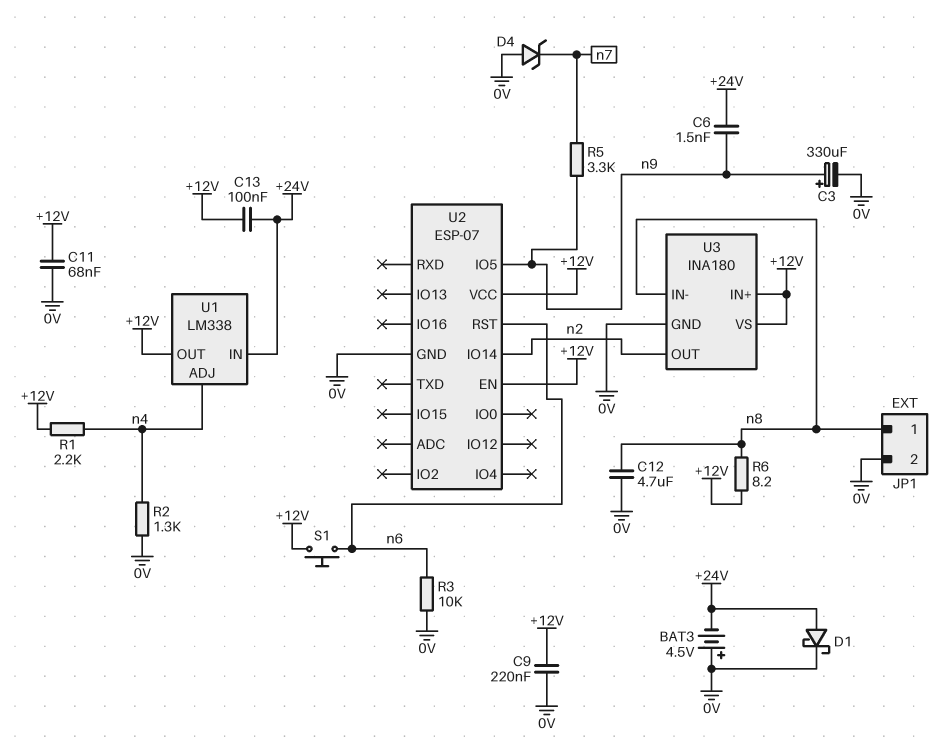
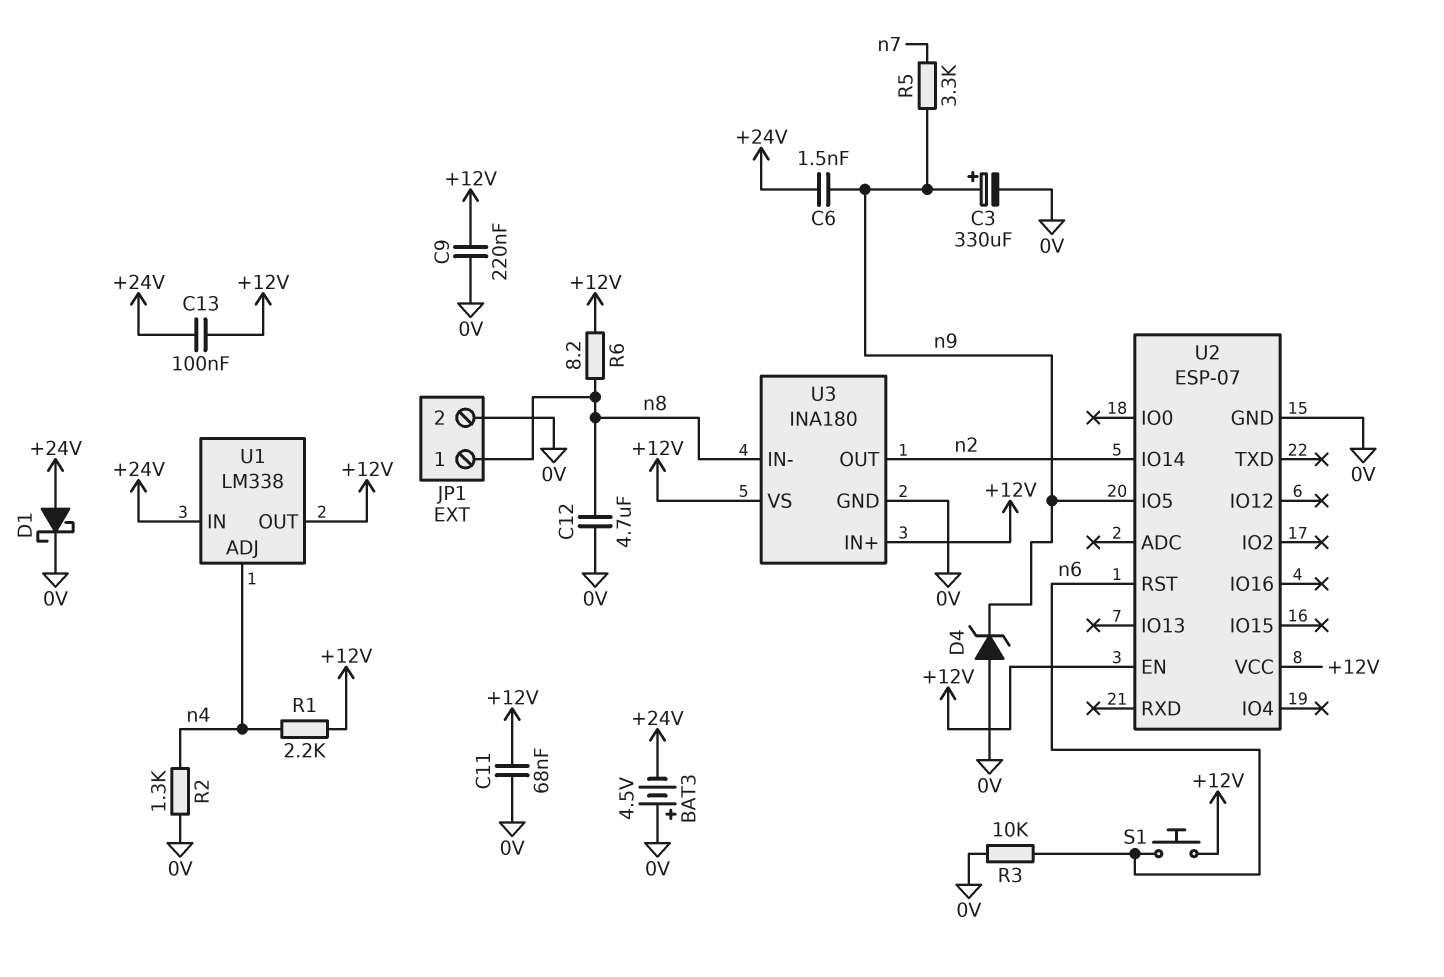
D4: zener (A 0V, K n7) -> zener (A 0V, K n9)

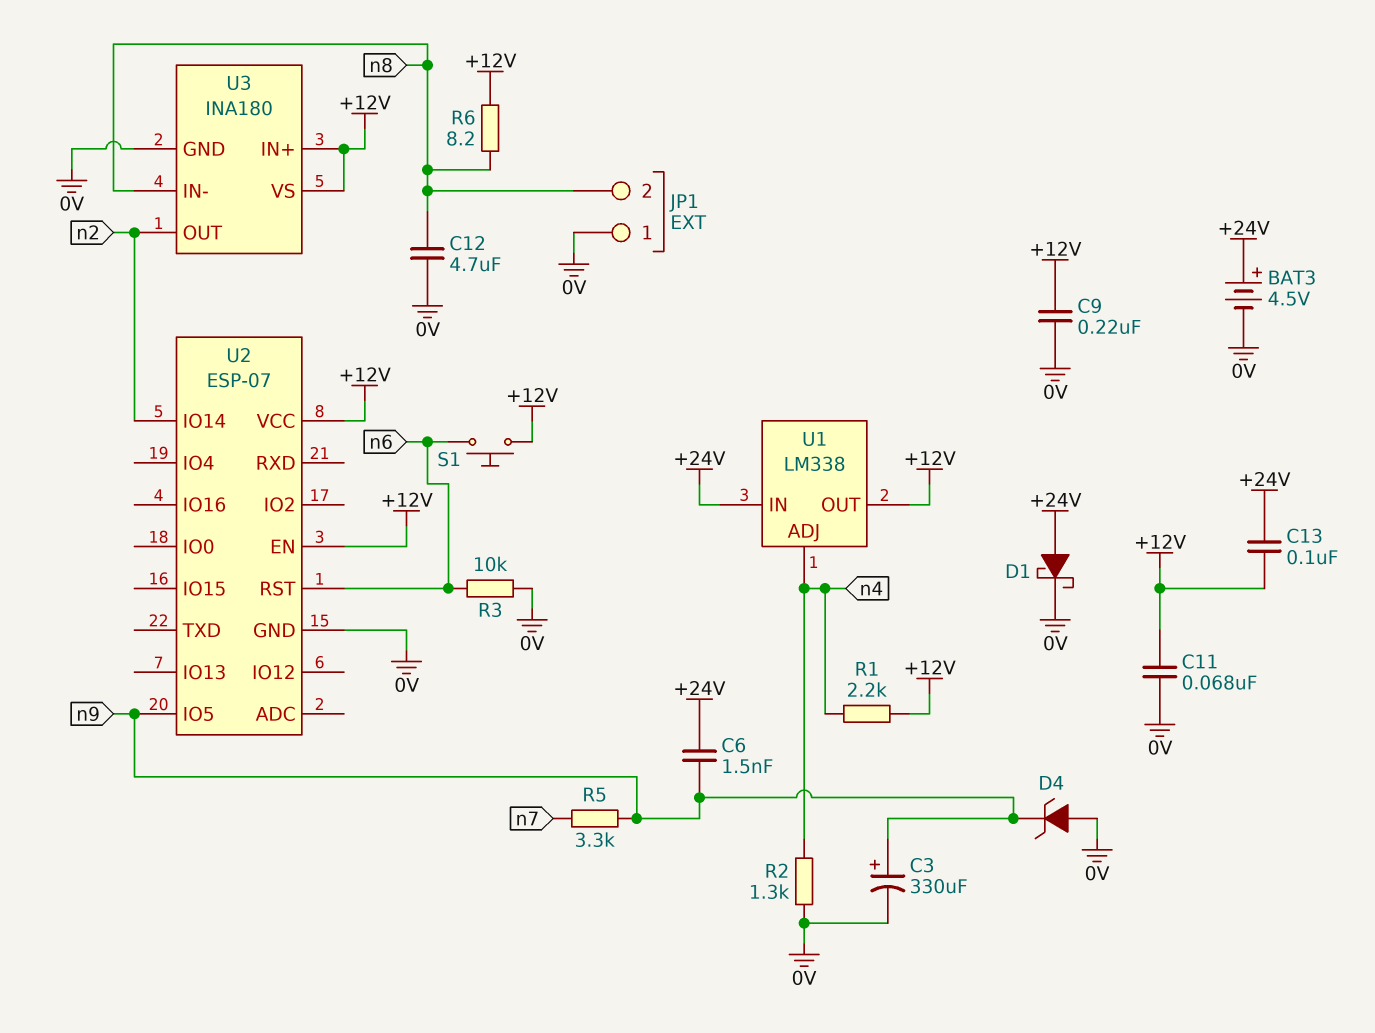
BAT3: 4.5V (plus 0V, minus +24V) -> 4.5V (plus +24V, minus 0V)
JP1 pin 1: n8 -> 0V
JP1 pin 2: 0V -> n8

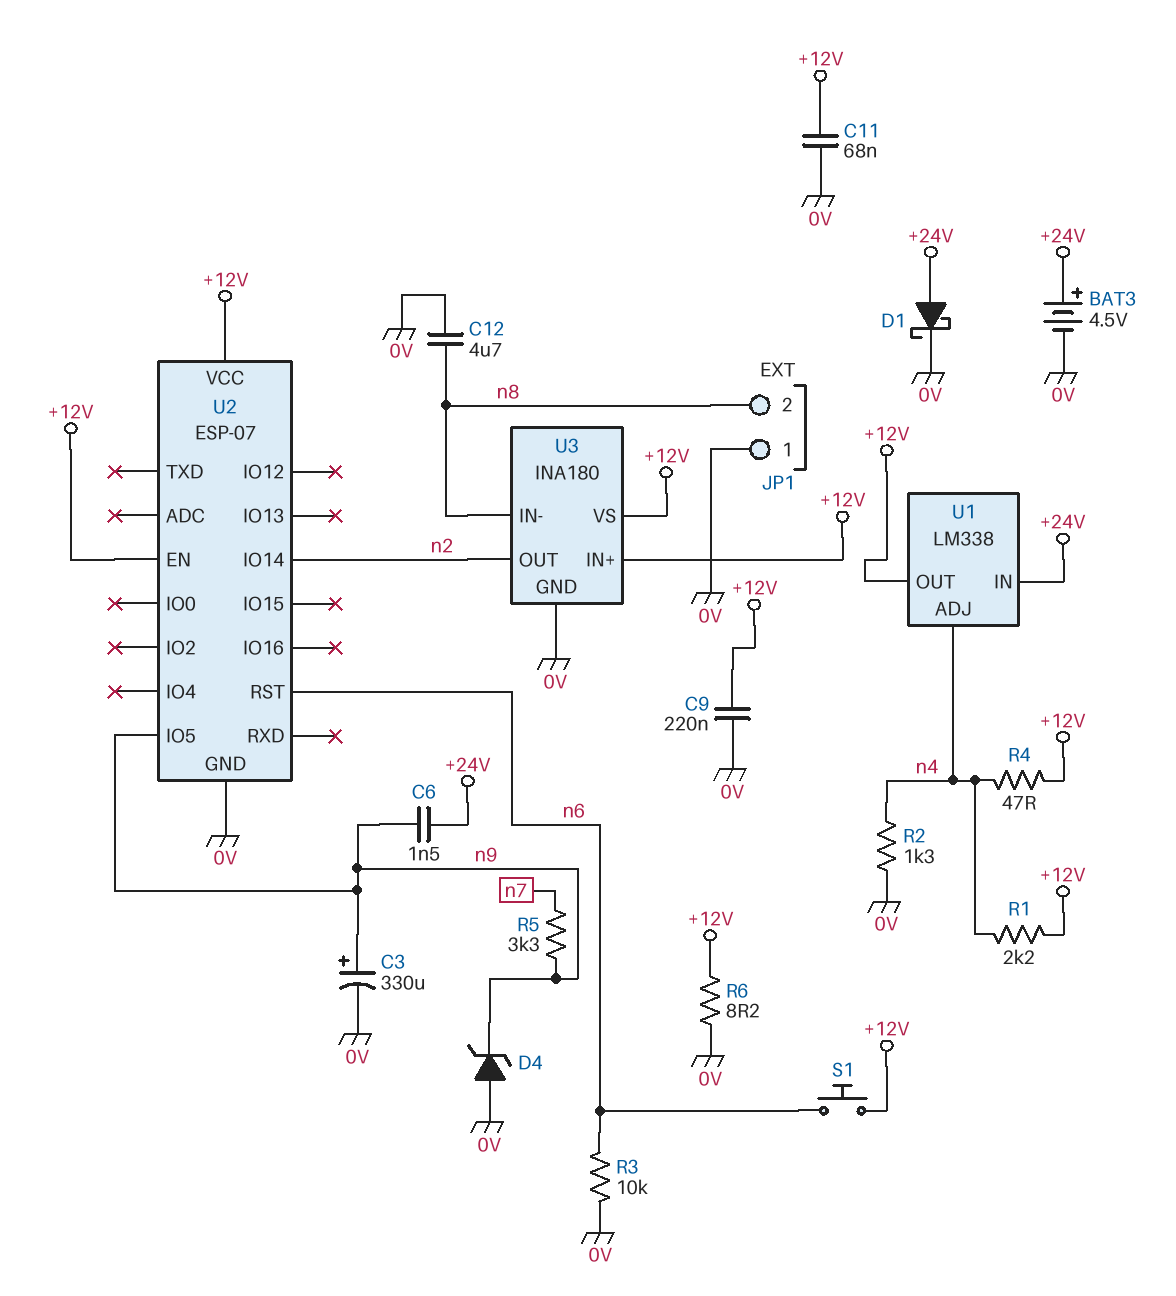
C13: 100nF (+12V, +24V) -> none
R4: none -> 47 (+12V, n4)
R6: 8.2 (+12V, n8) -> 8.2 (+12V, 0V)

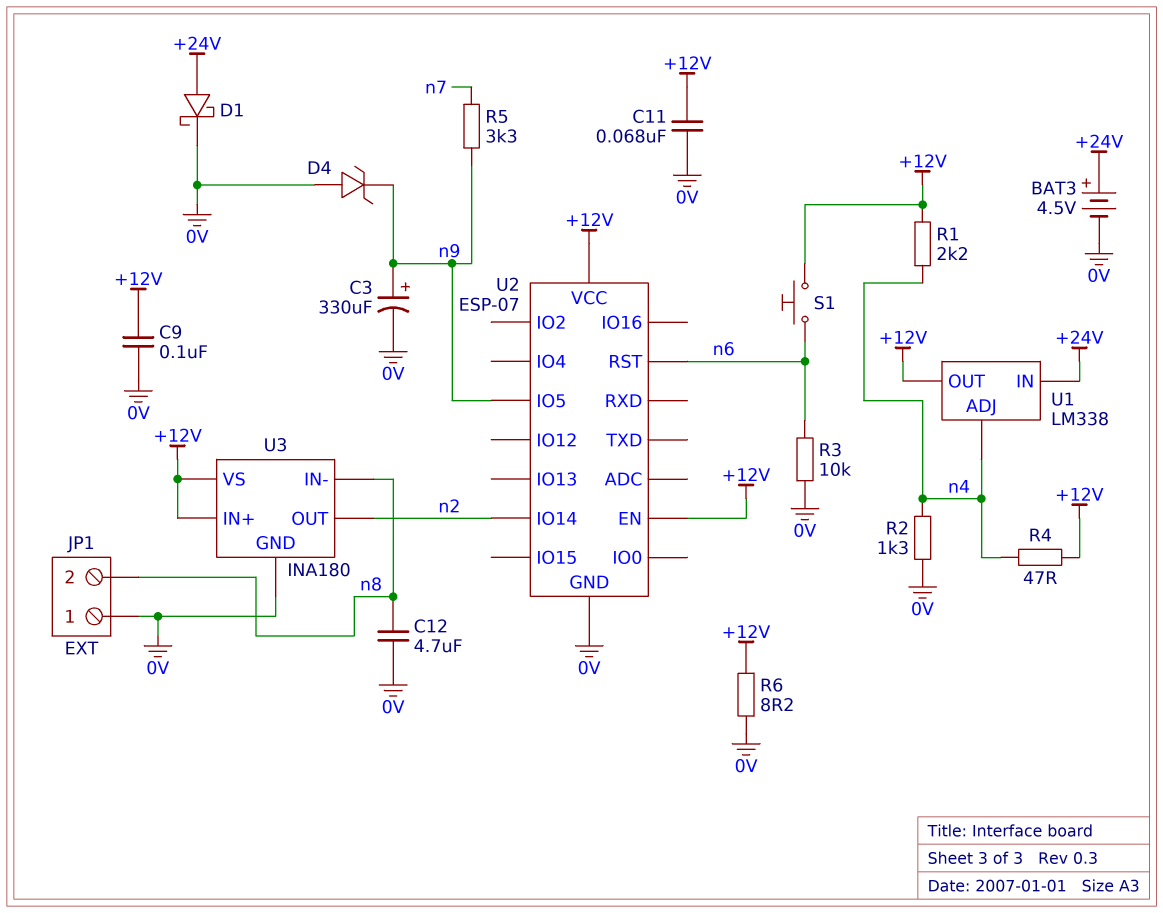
C6: 1.5nF (+24V, n9) -> none
C9: 220nF (+12V, 0V) -> 100nF (+12V, 0V)

